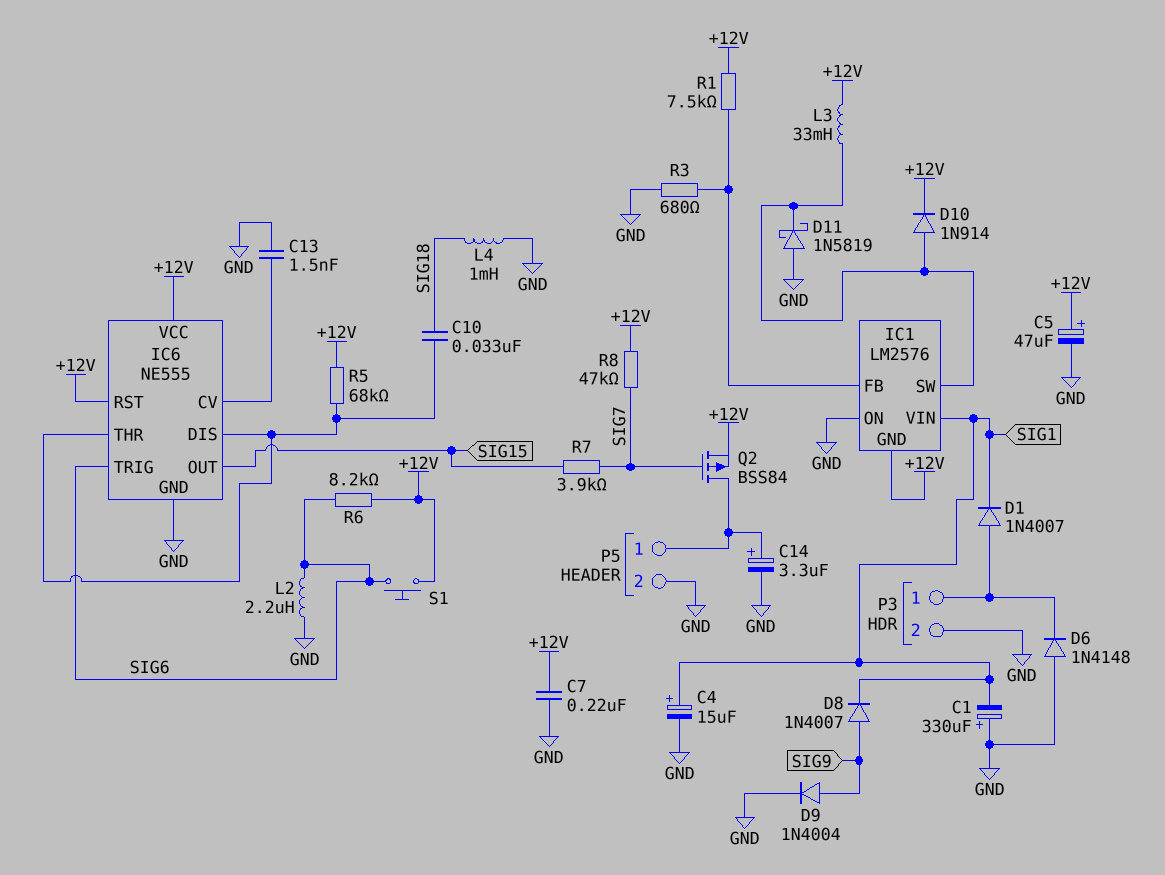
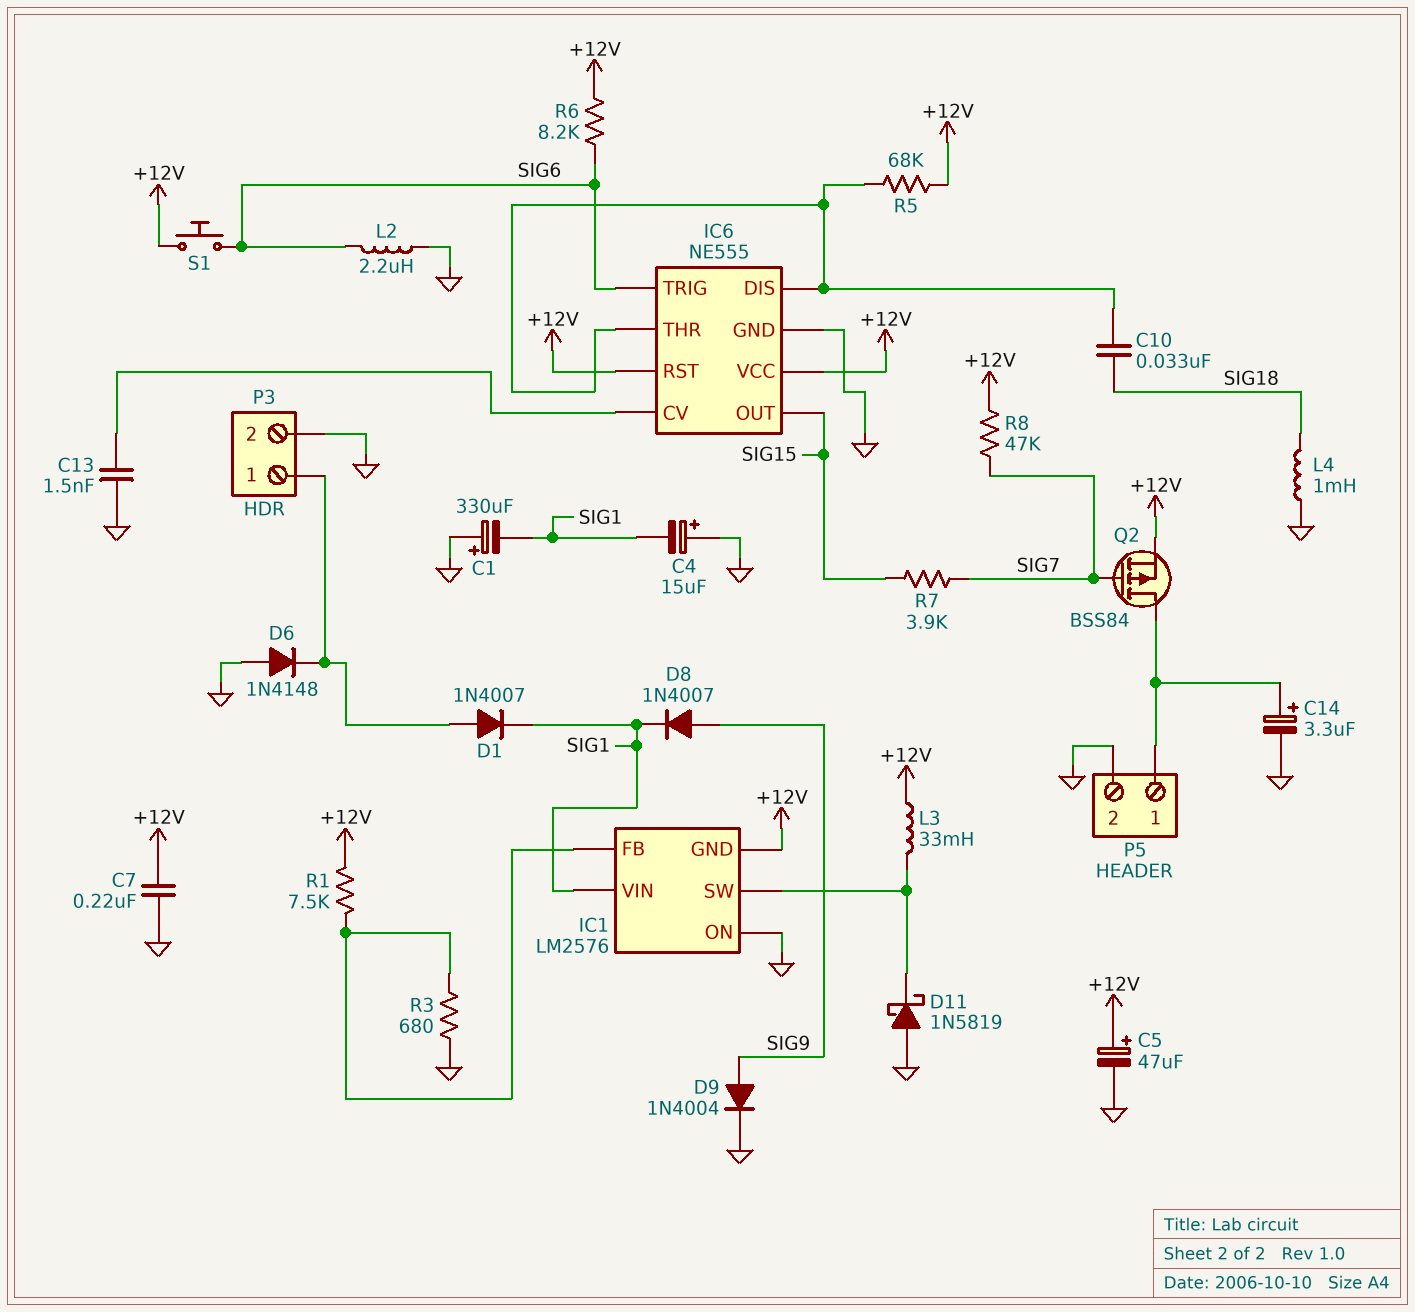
C4: 15uF (plus SIG1, minus GND) -> 15uF (plus GND, minus SIG1)
D10: diode 1N914 (A IC1/SW, K +12V) -> none

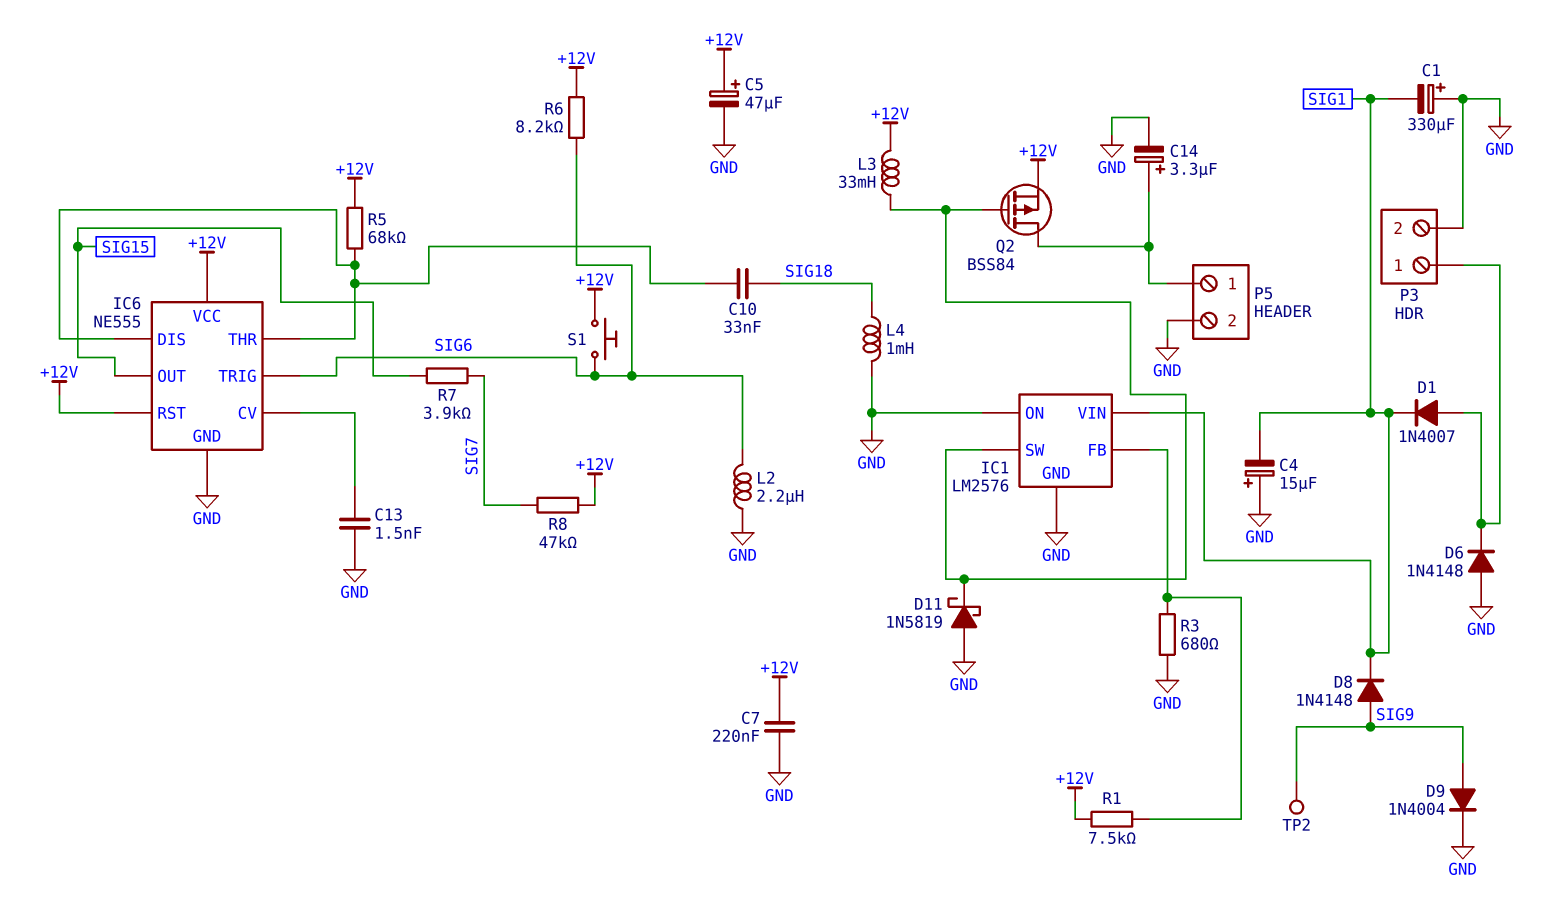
D8: diode 1N4007 (A SIG9, K SIG1) -> diode 1N4148 (A SIG9, K SIG1)
IC1 pin GND: +12V -> GND
Q2: PMOS BSS84 (G SIG7, D P5/1, S +12V) -> PMOS BSS84 (G IC1/SW, D P5/1, S +12V)
TP2: none -> test point (SIG9)

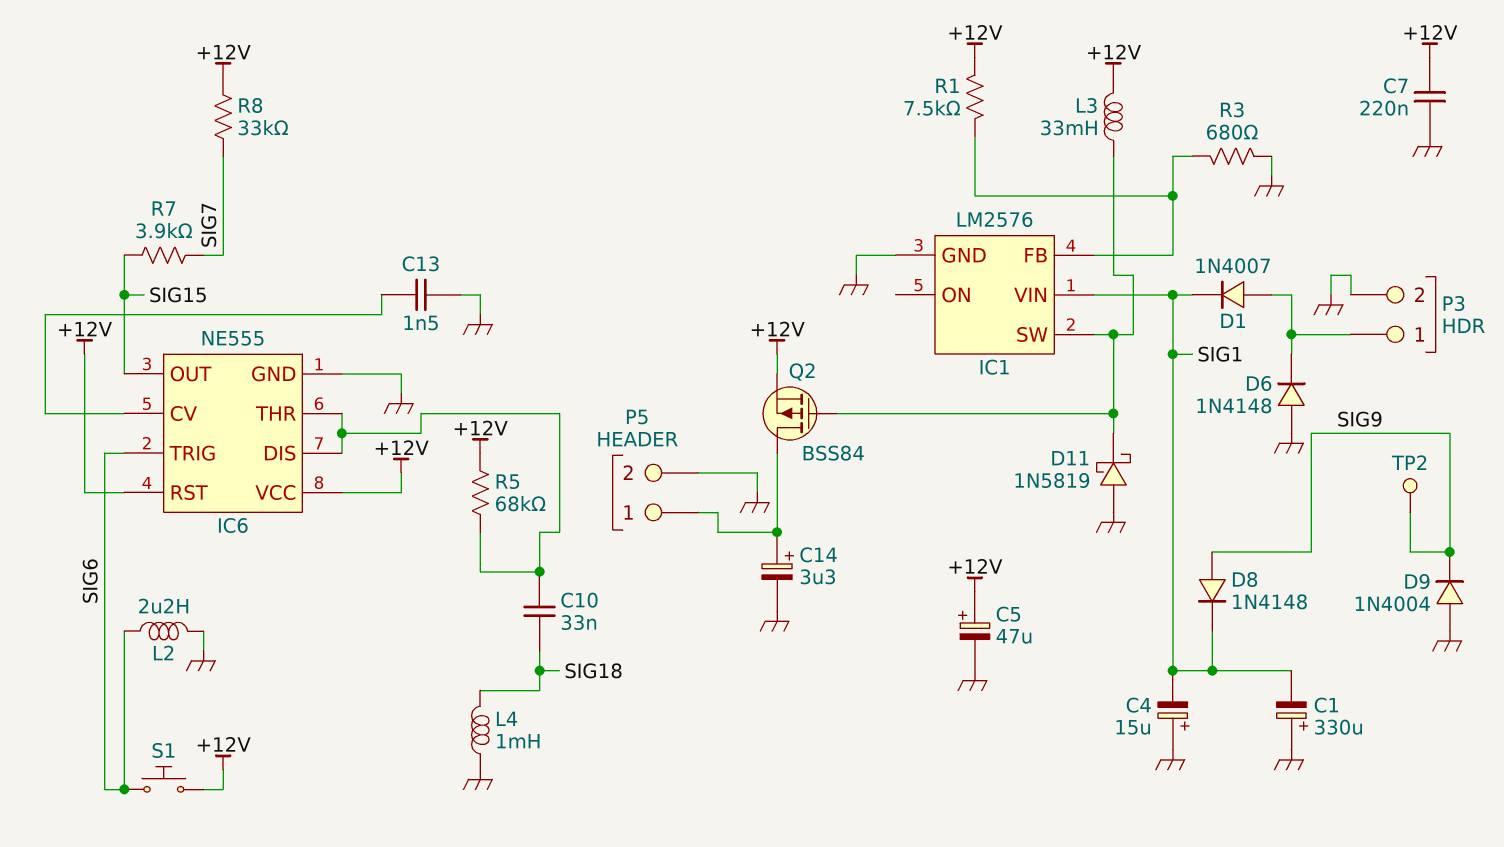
D9: diode 1N4004 (A SIG9, K GND) -> diode 1N4004 (A GND, K SIG9)
IC1 pin ON: GND -> none
R6: 8.2k (+12V, SIG6) -> none
R8: 47k (+12V, SIG7) -> 33k (+12V, SIG7)

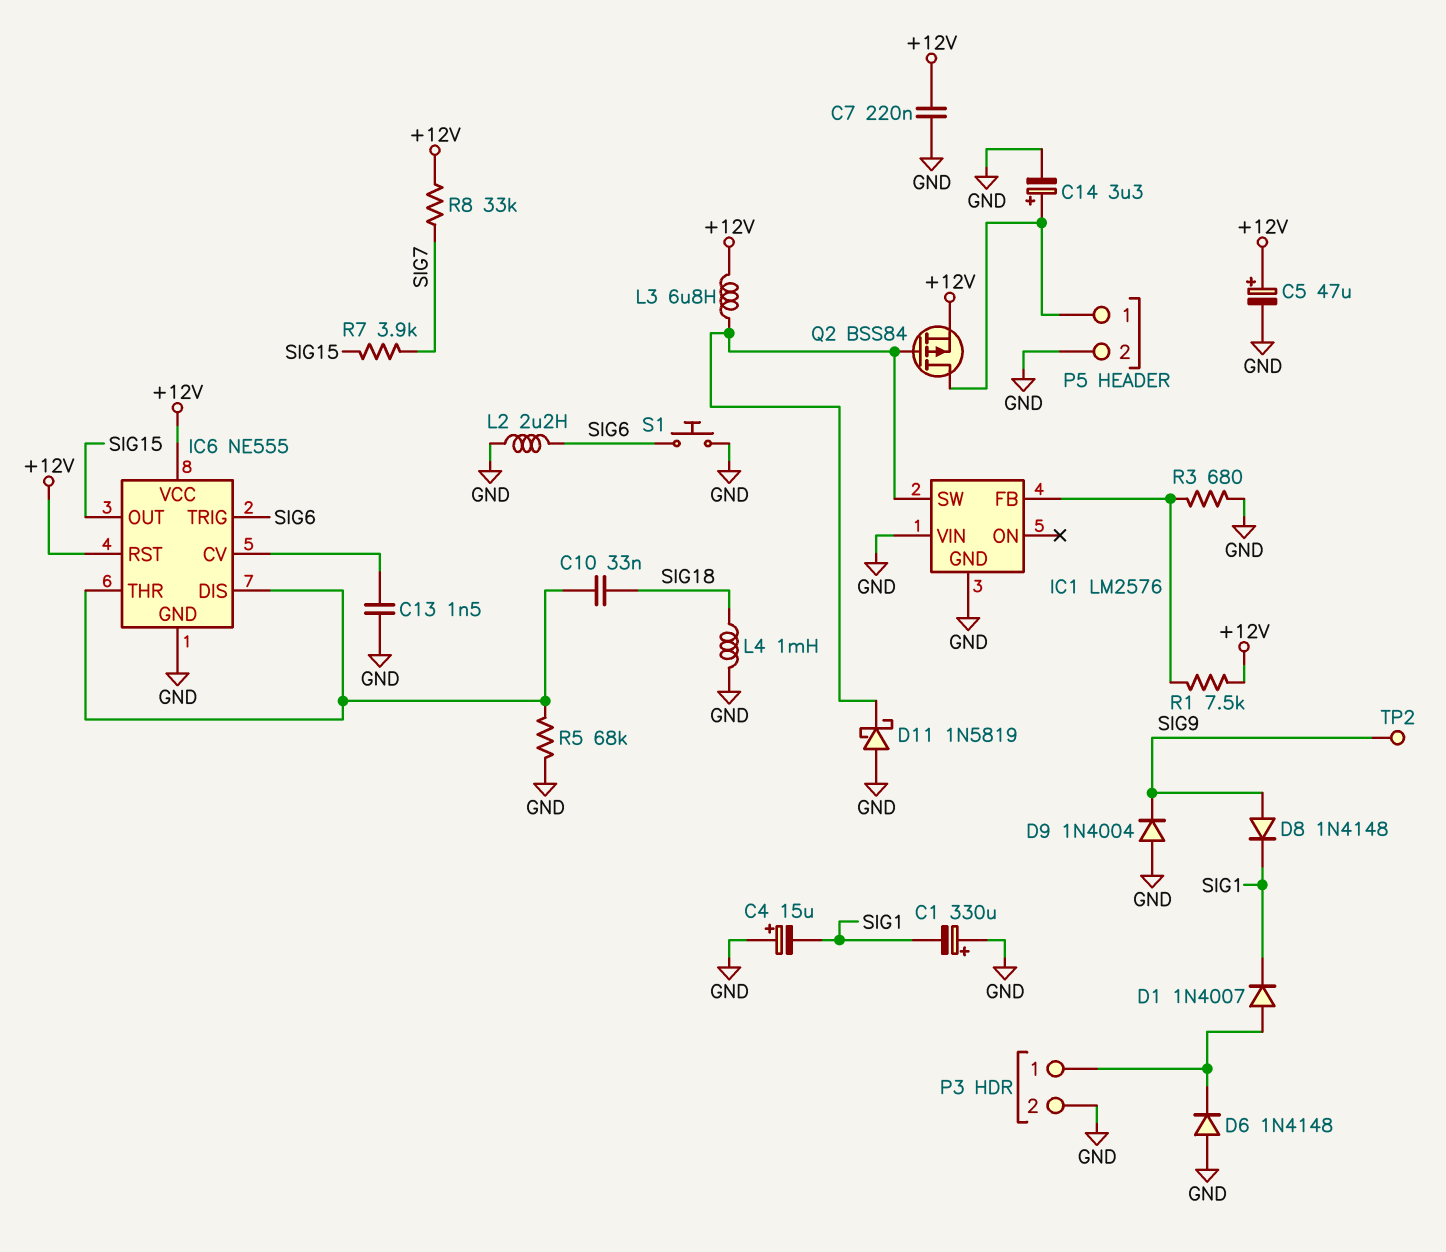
IC1 pin VIN: SIG1 -> GND
L3: 33mH (+12V, IC1/SW) -> 6.8uH (+12V, IC1/SW)
R5: 68k (+12V, IC6/DIS) -> 68k (GND, IC6/DIS)
S1: button (+12V, SIG6) -> button (GND, SIG6)

